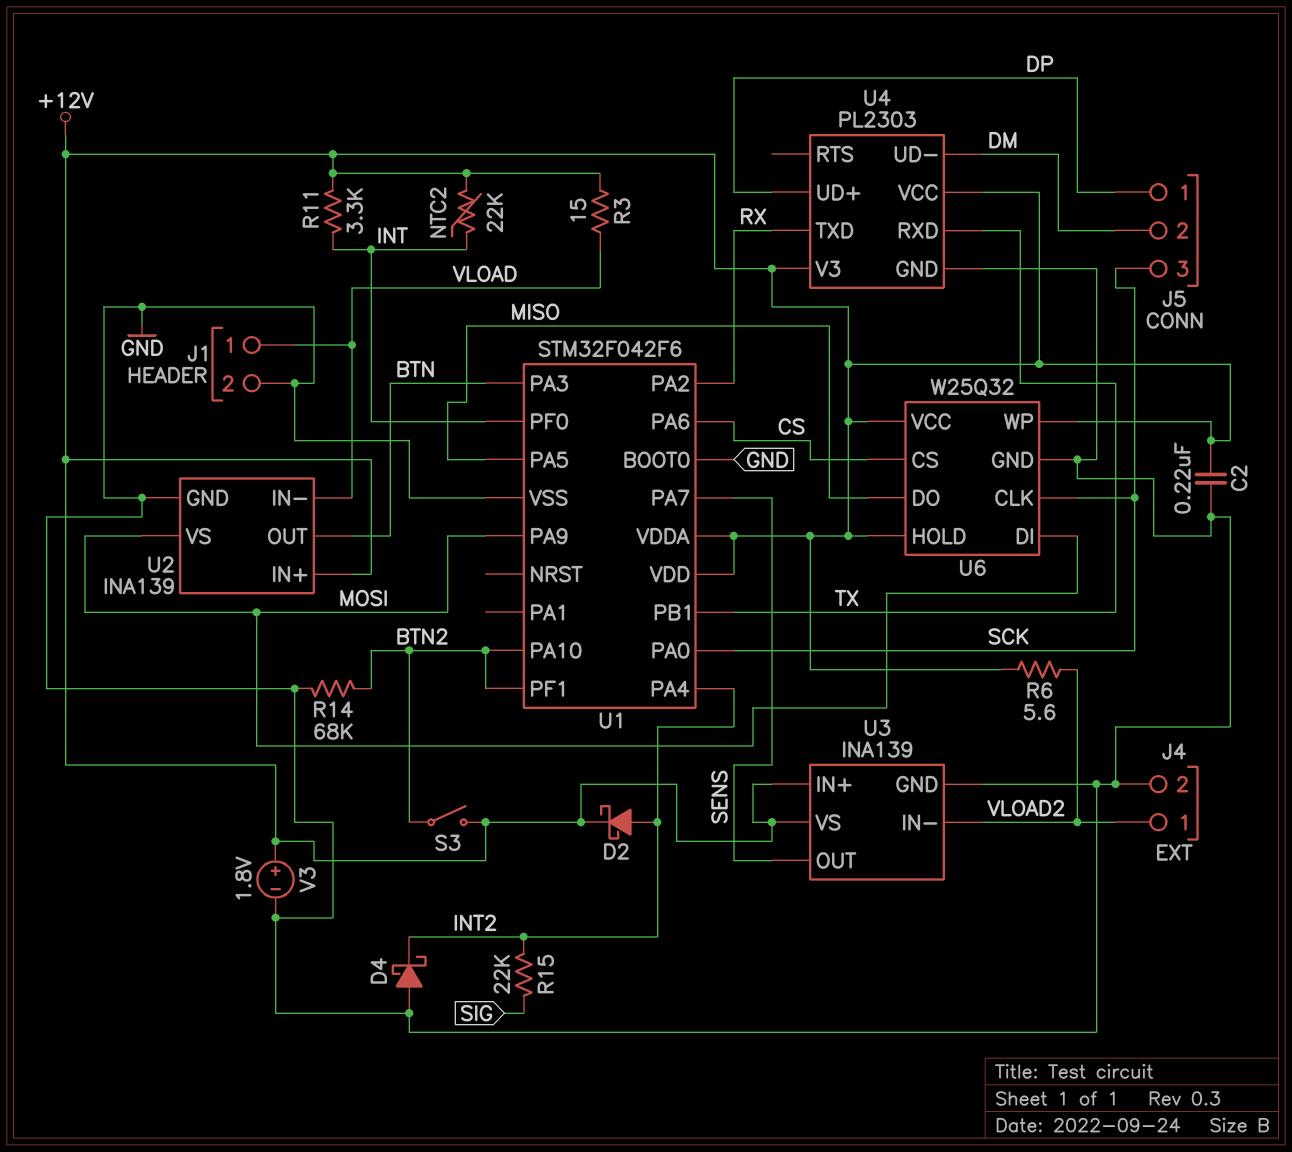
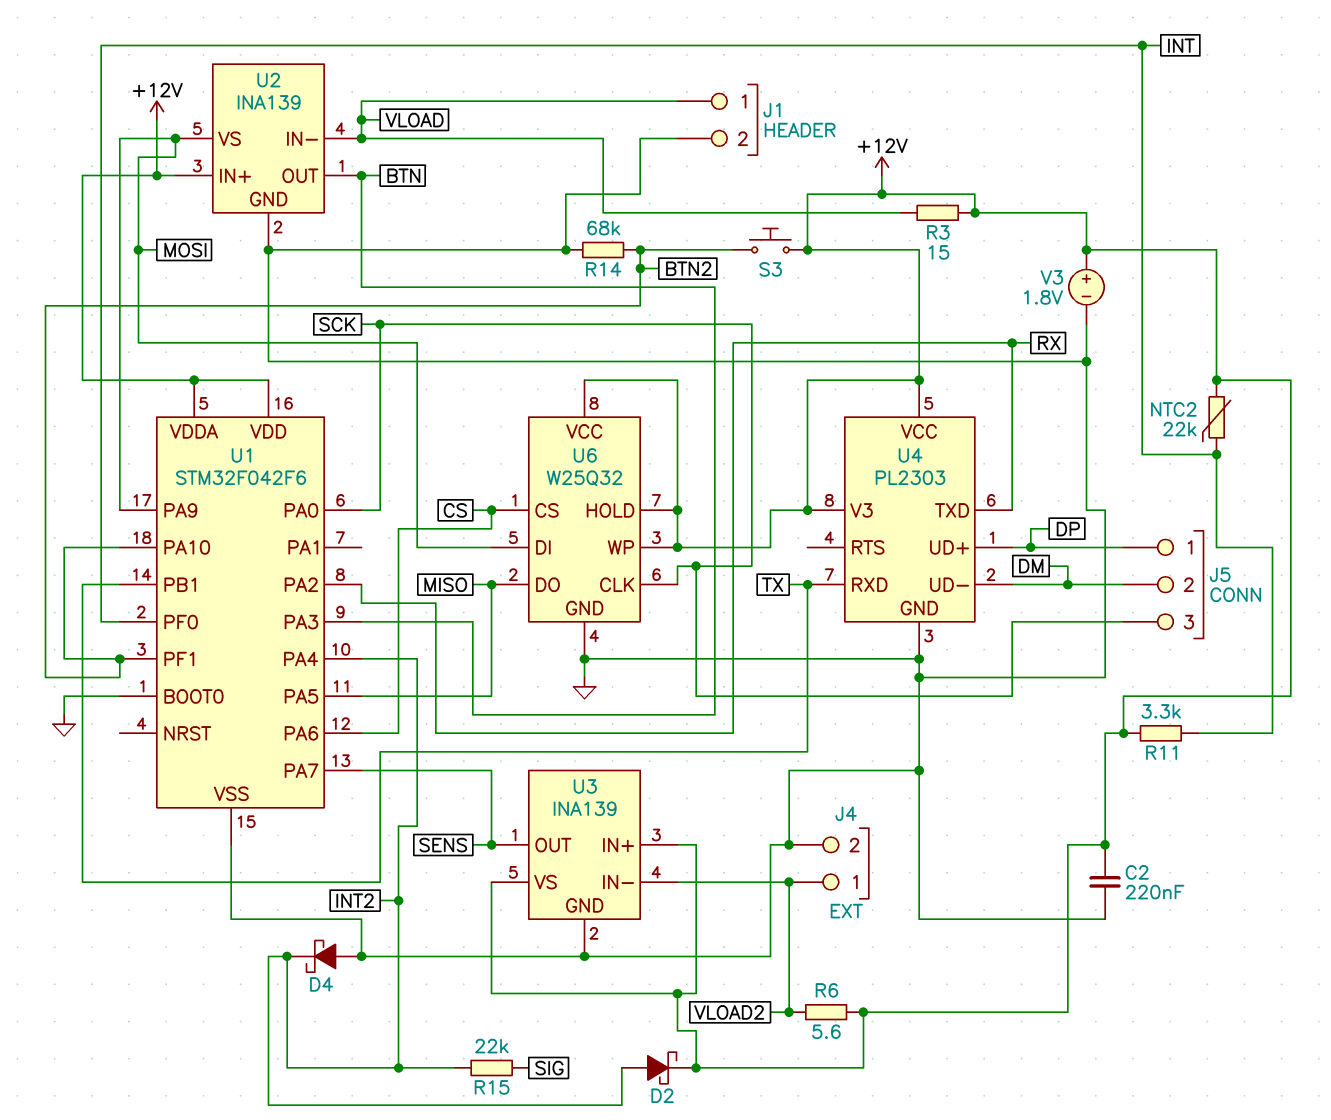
S3: switch (+12V, BTN2) -> button (+12V, BTN2)

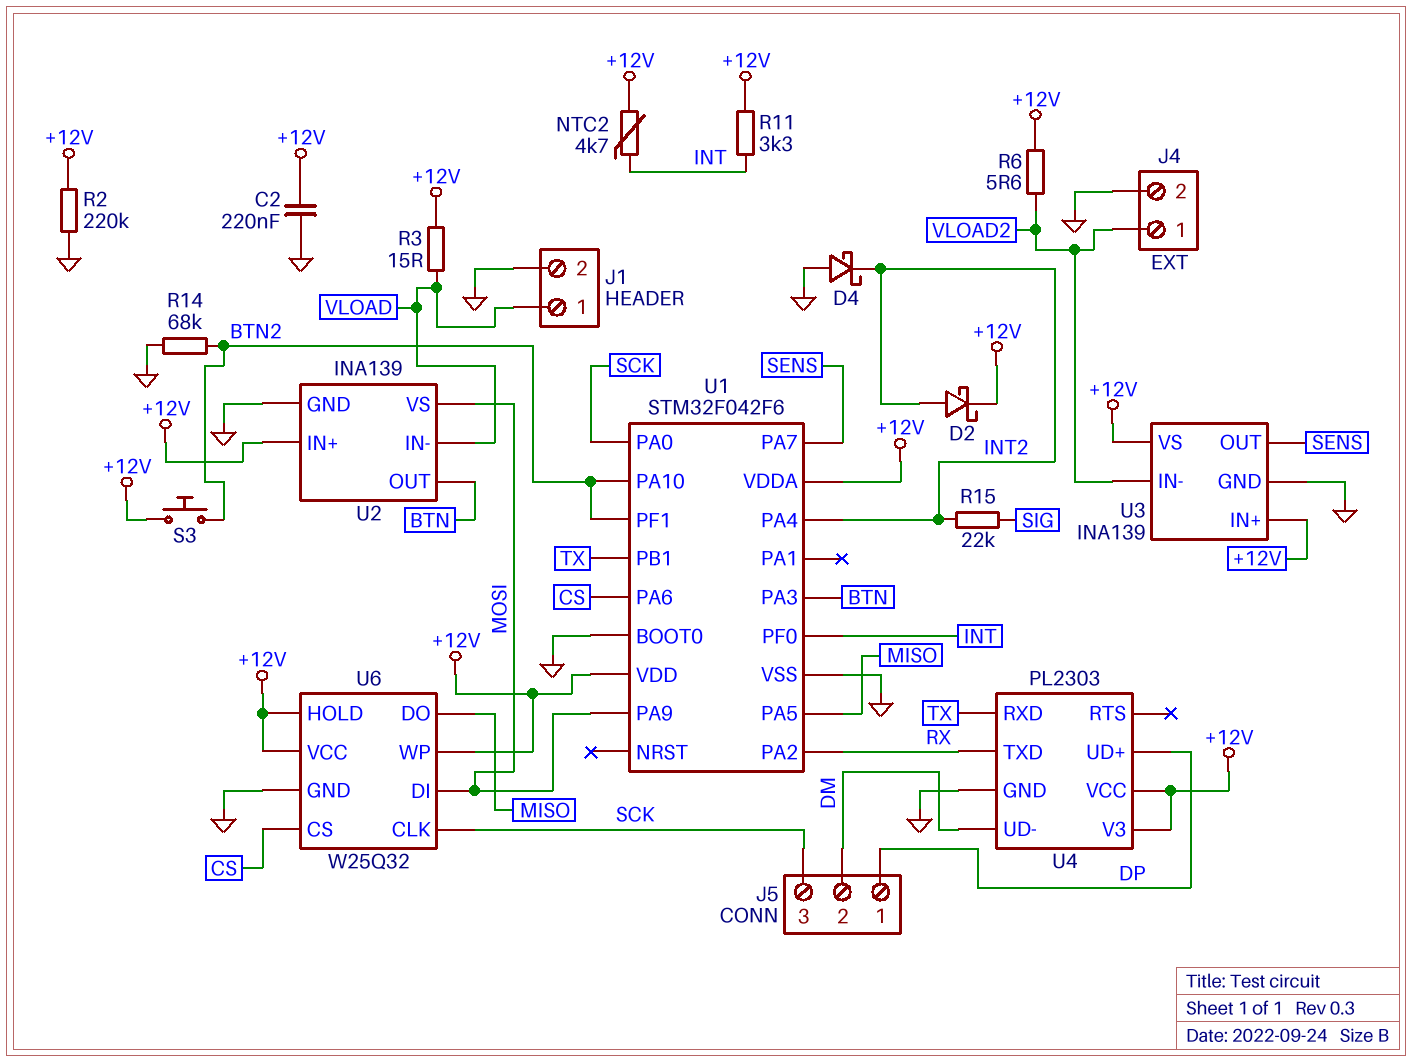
NTC2: 22k (+12V, INT) -> 4.7k (+12V, INT)
R2: none -> 220k (+12V, GND)
V3: 1.8V (plus +12V, minus GND) -> none

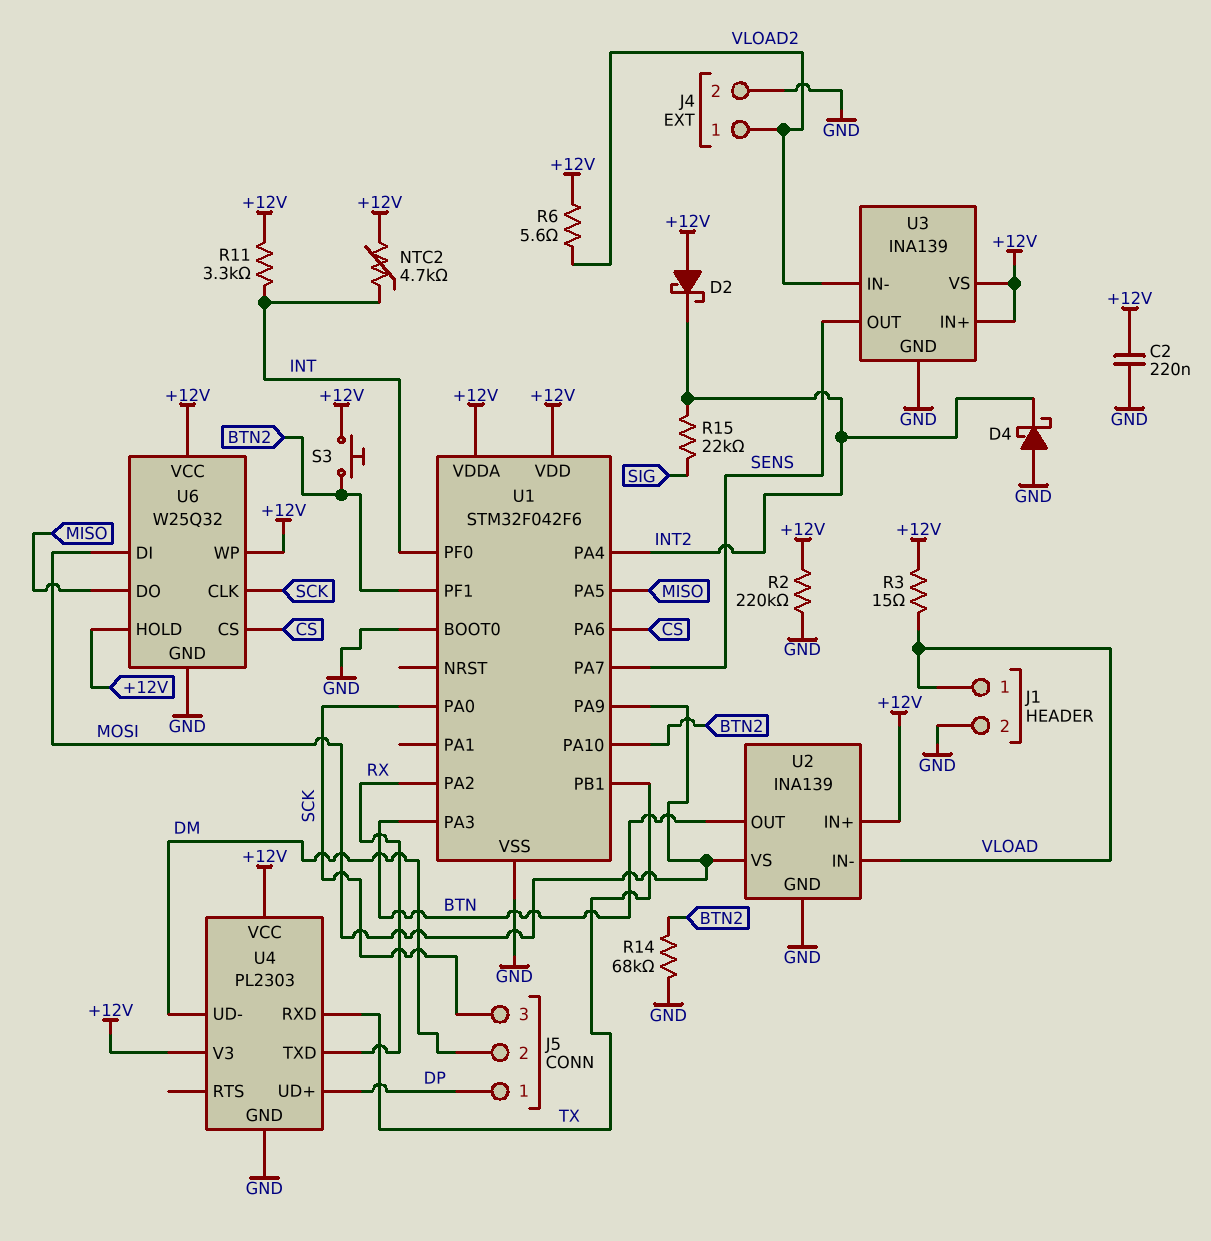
D2: schottky (A INT2, K +12V) -> schottky (A +12V, K INT2)

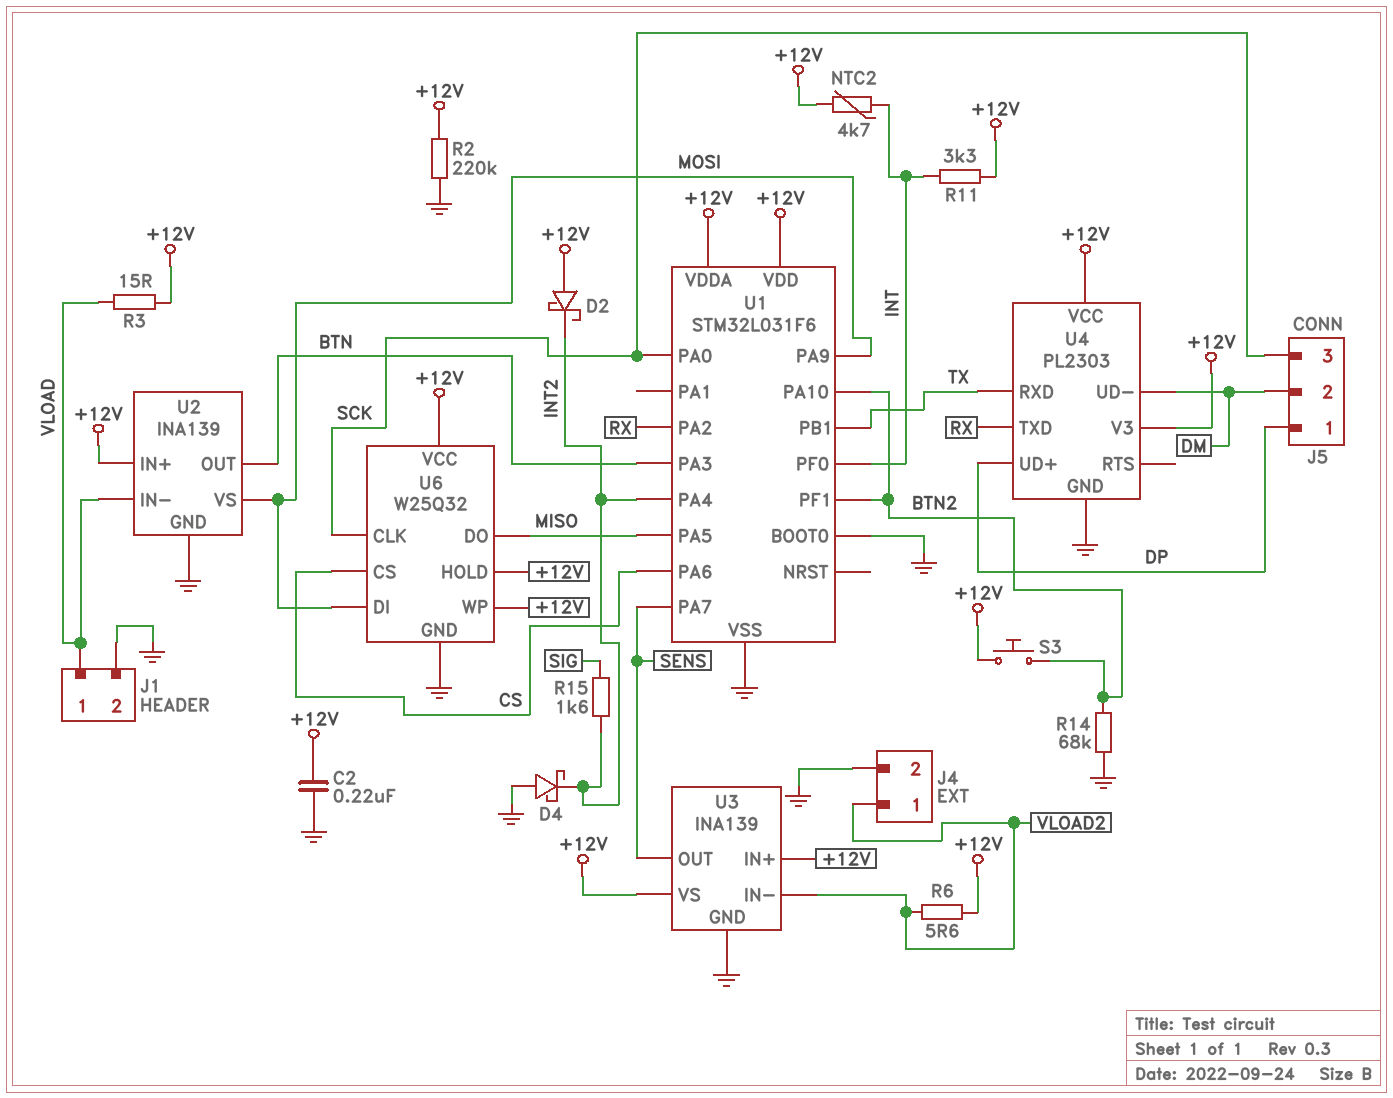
R15: 22k (INT2, SIG) -> 1.6k (INT2, SIG)
U1: STM32F042F6 -> STM32L031F6

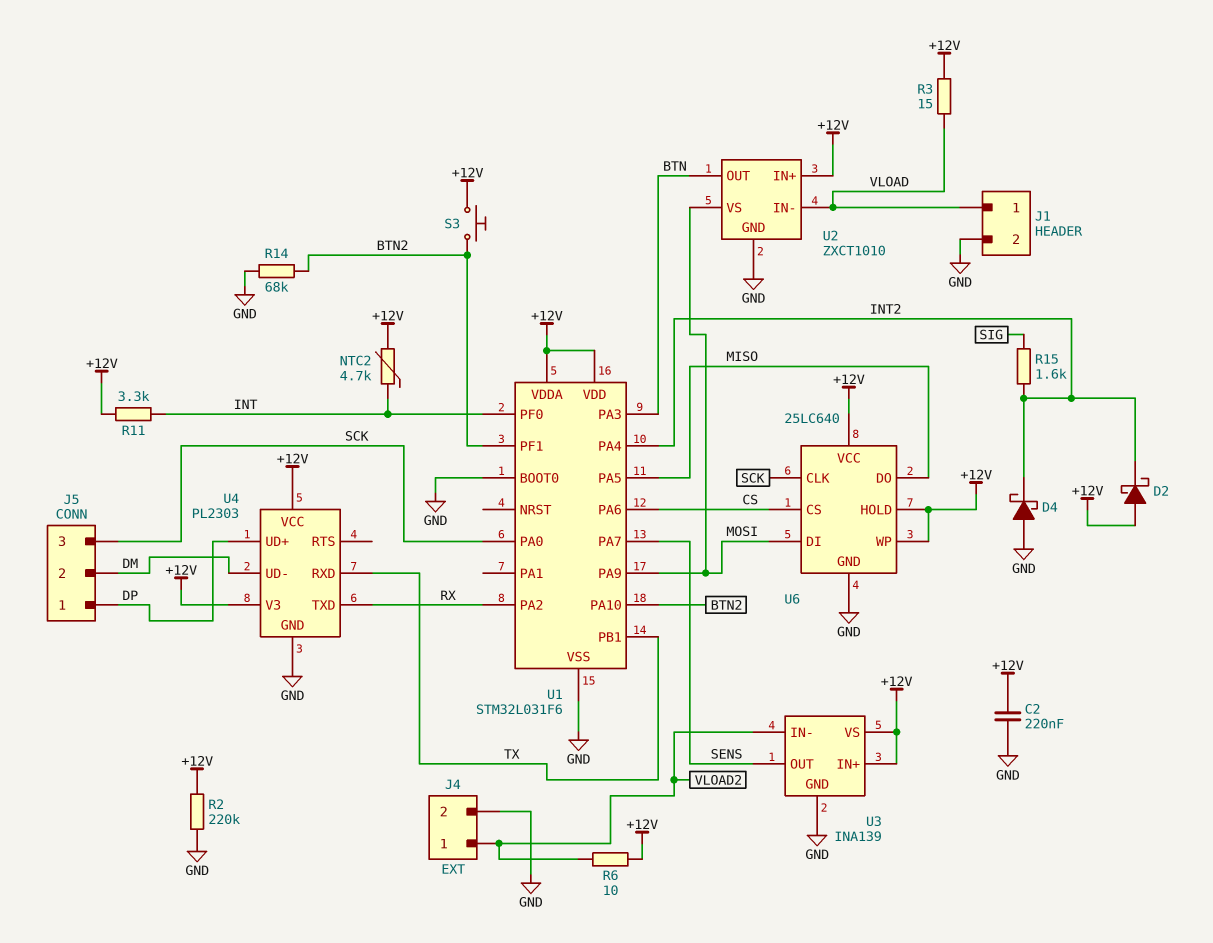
R6: 5.6 (+12V, VLOAD2) -> 10 (+12V, VLOAD2)
U2: INA139 -> ZXCT1010
U6: W25Q32 -> 25LC640

